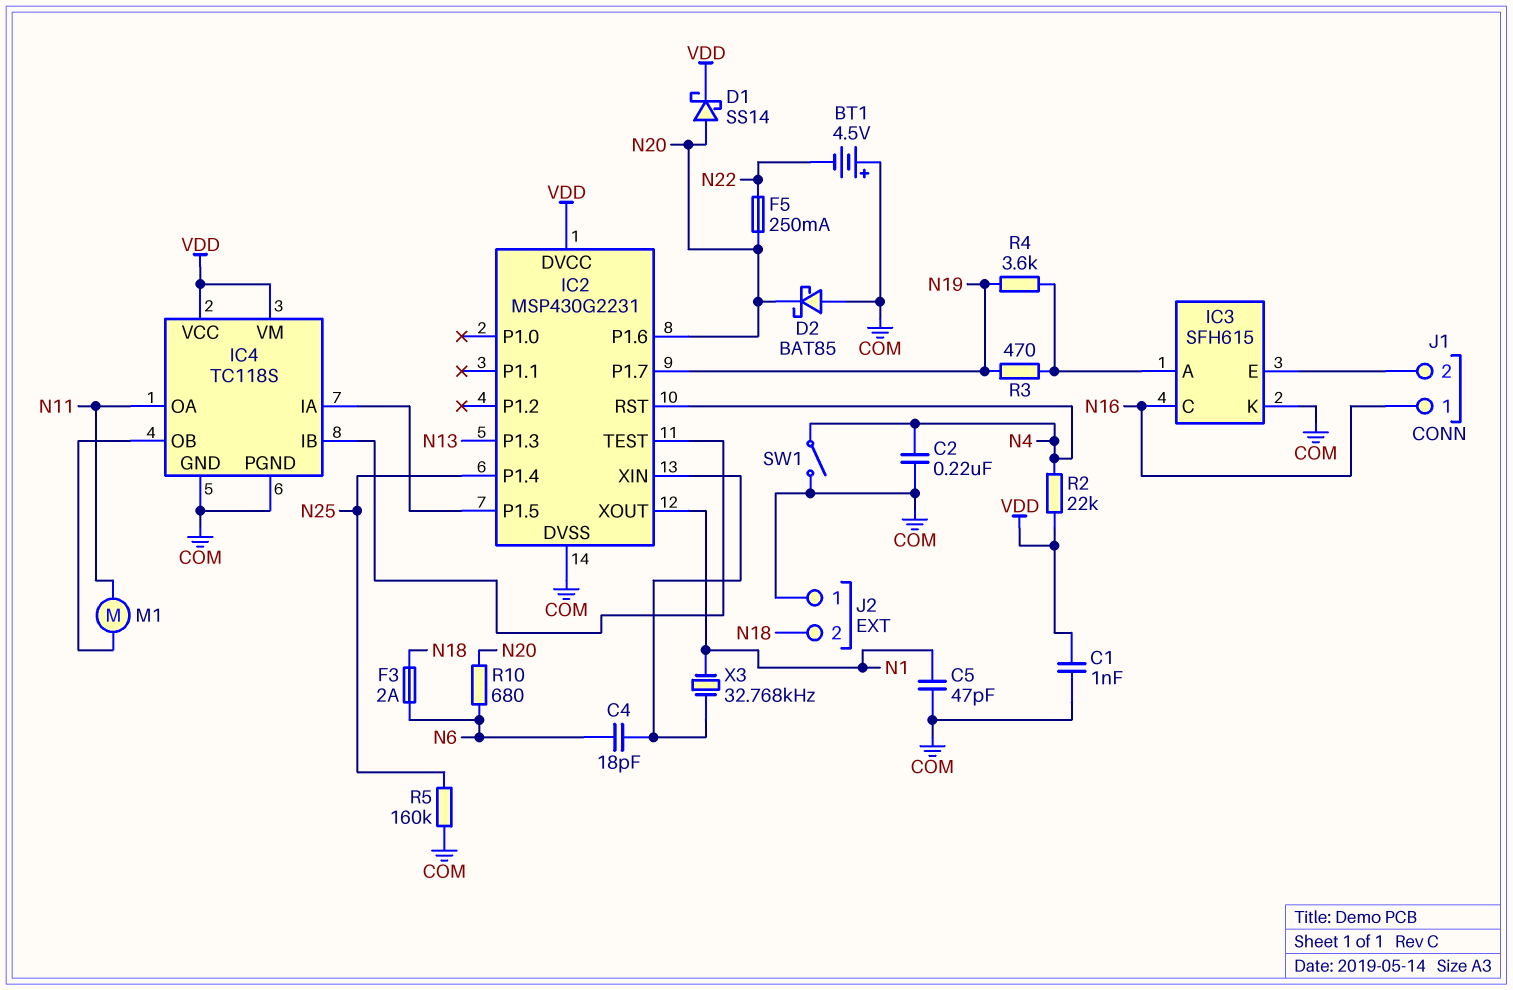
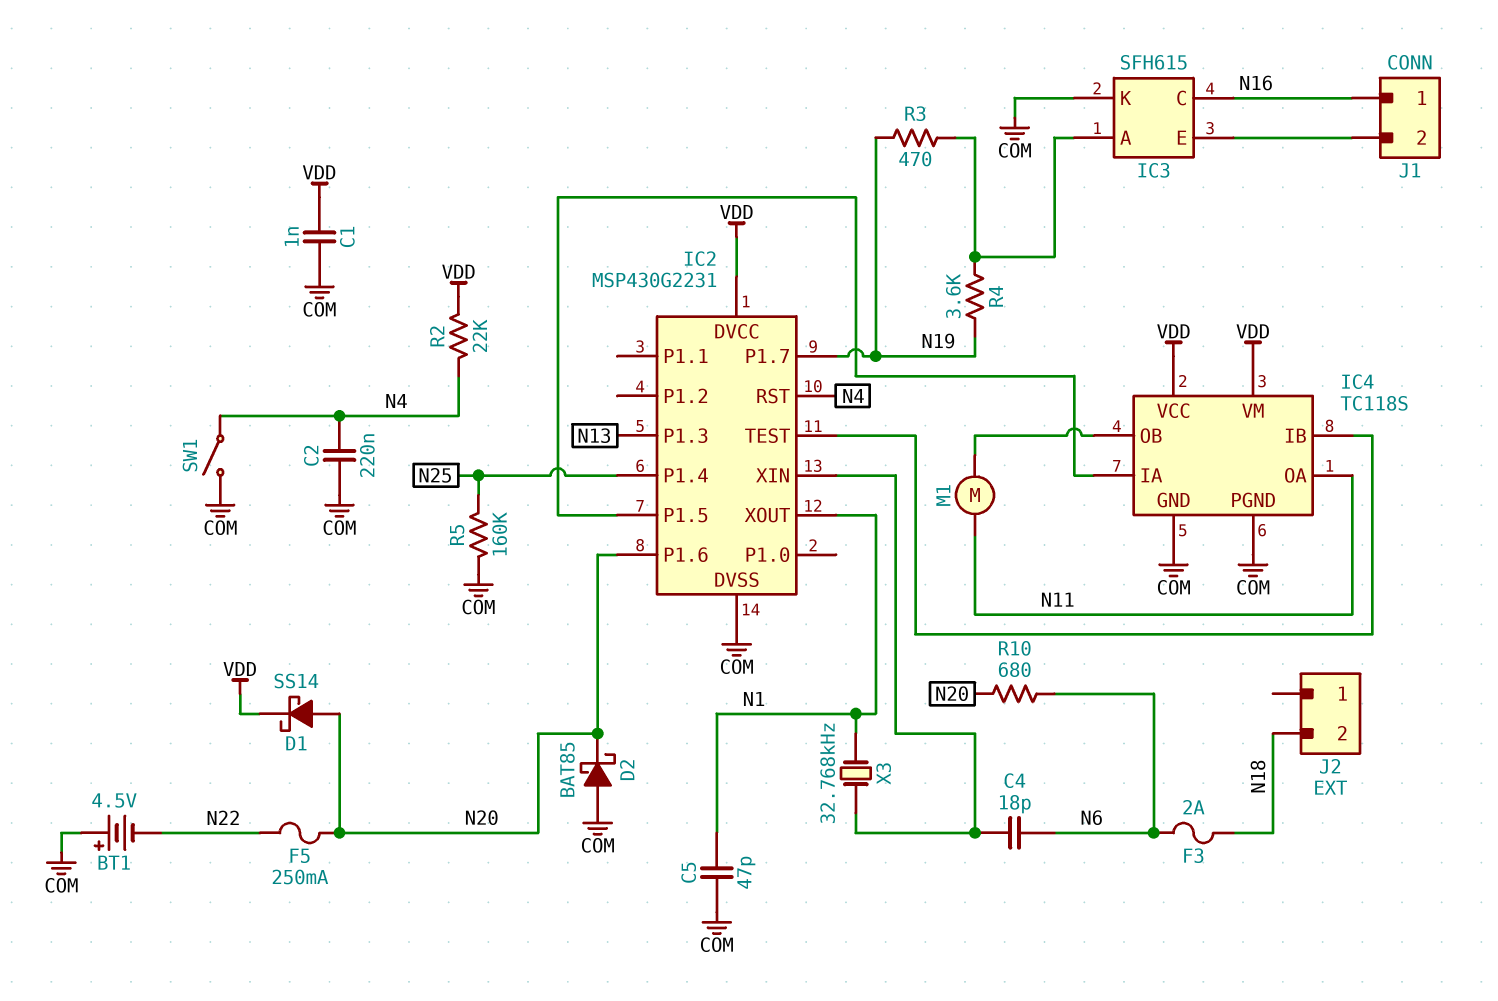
J2 pin 1: COM -> none

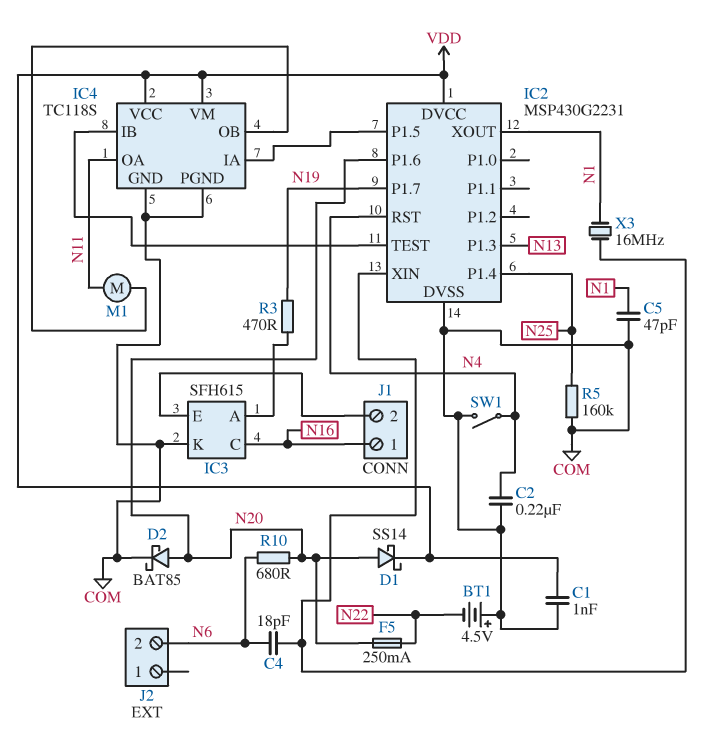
D2: schottky BAT85 (A COM, K N20) -> schottky BAT85 (A N20, K COM)
F3: 2A (N6, N18) -> none
J2 pin 2: N18 -> N6
R2: 22k (N4, VDD) -> none
R4: 3.6k (IC3/A, N19) -> none
X3: 32.768kHz (IC2/XIN, N1) -> 16MHz (IC2/XIN, N1)

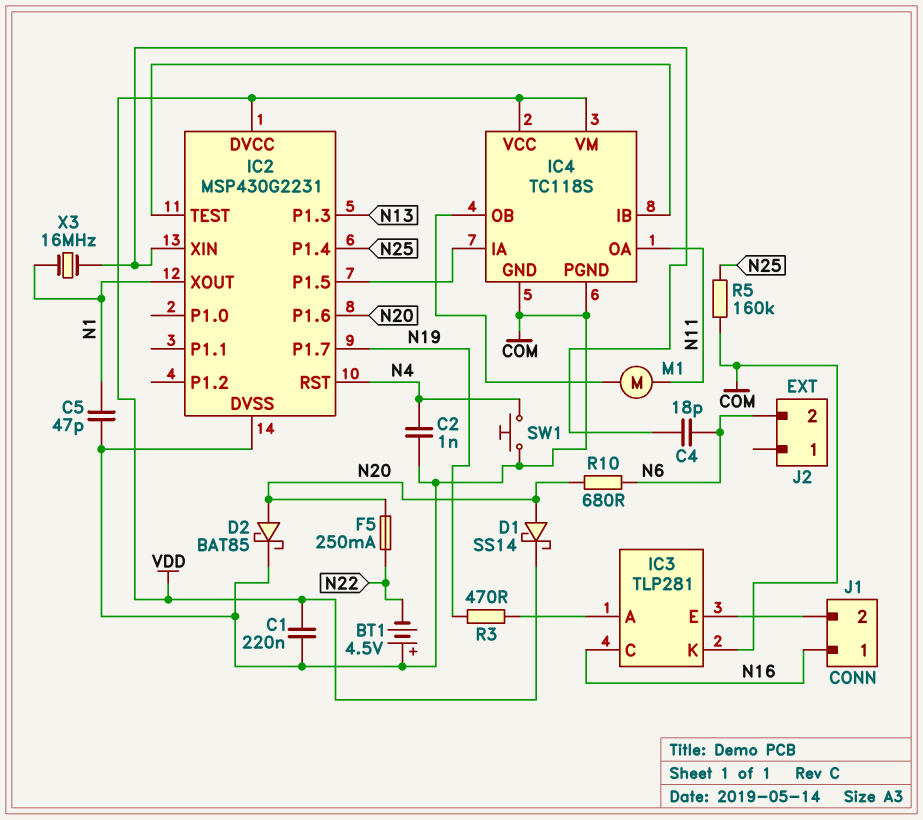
C1: 1nF (COM, VDD) -> 220nF (COM, VDD)
C2: 220nF (COM, N4) -> 1nF (COM, N4)
IC3: SFH615 -> TLP281
SW1: switch (COM, N4) -> button (COM, N4)

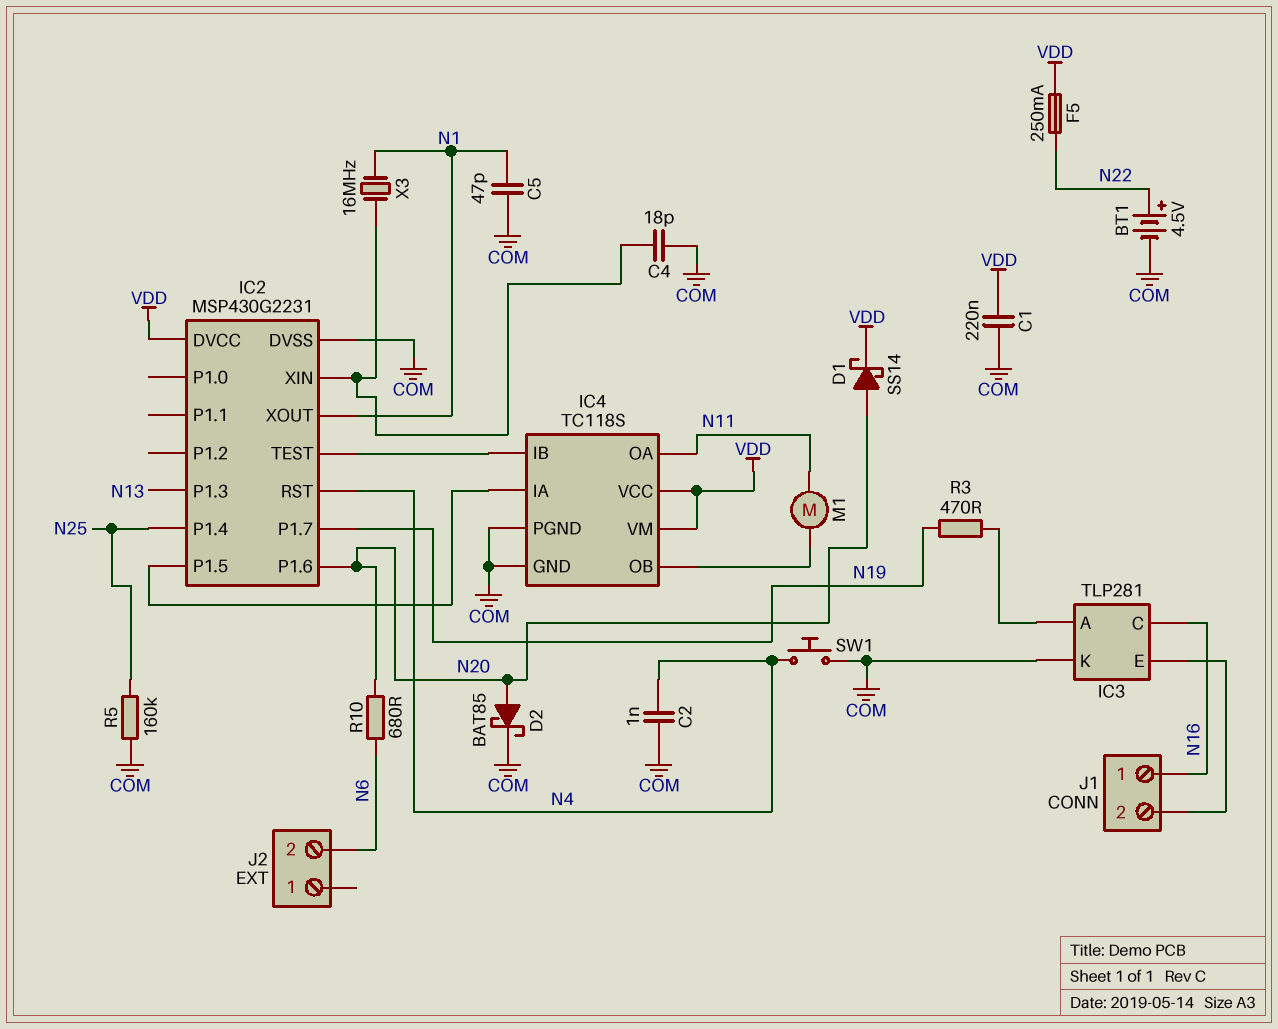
BT1: 4.5V (plus COM, minus N22) -> 4.5V (plus N22, minus COM)
C4: 18pF (IC2/XIN, N6) -> 18pF (COM, IC2/XIN)
F5: 250mA (N20, N22) -> 250mA (N22, VDD)

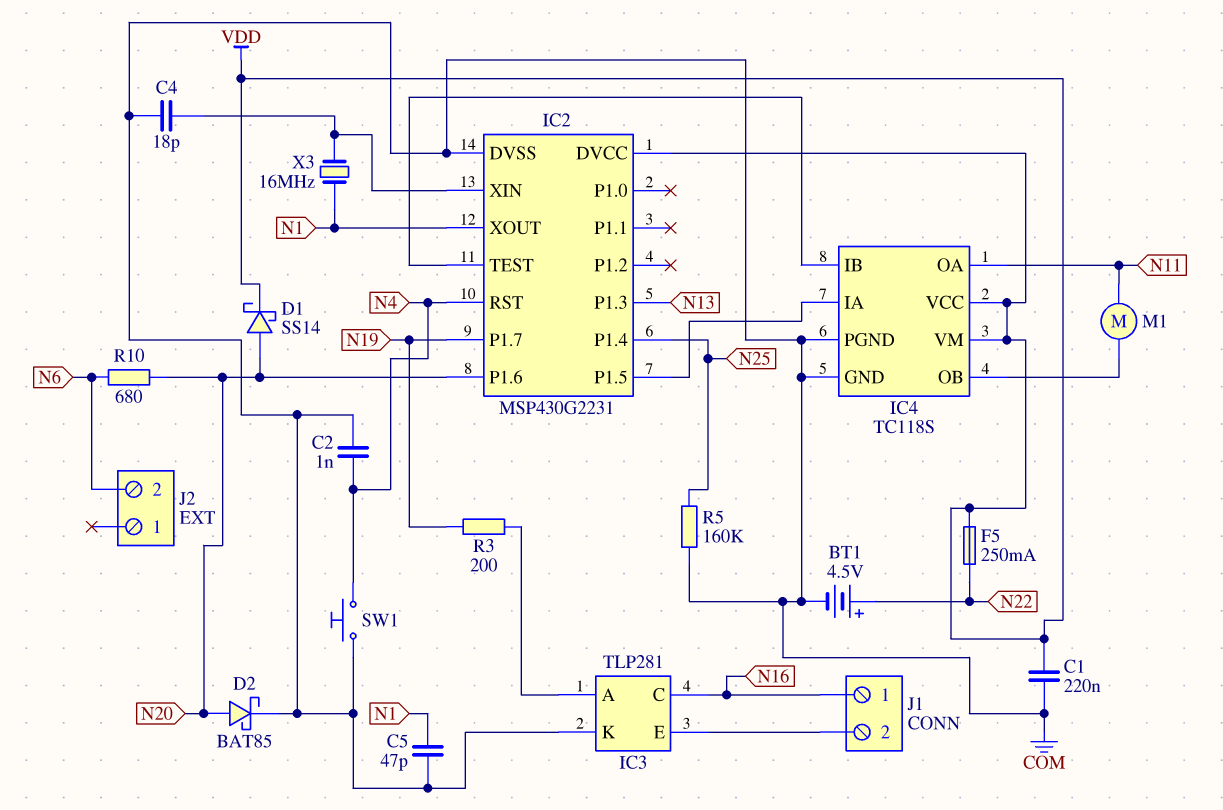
R3: 470 (IC3/A, N19) -> 200 (IC3/A, N19)

